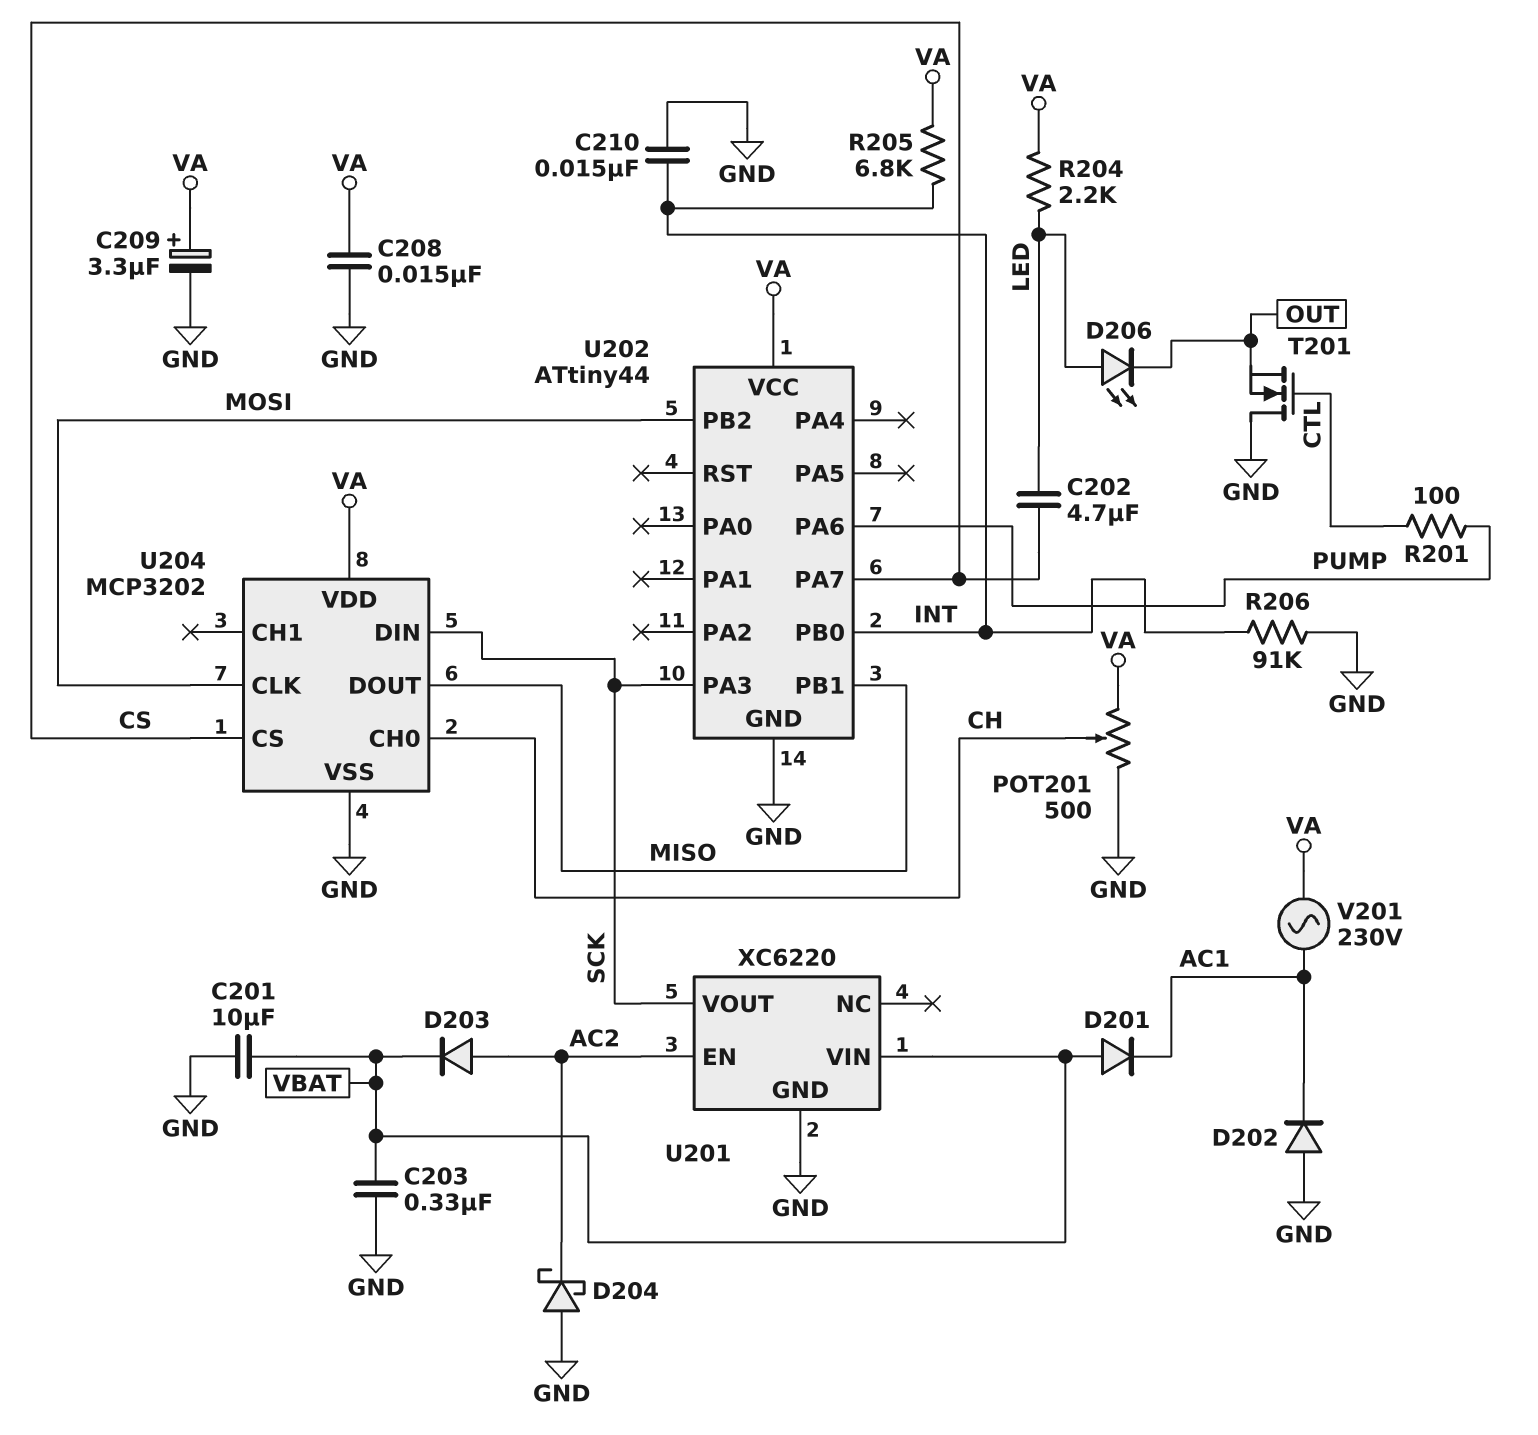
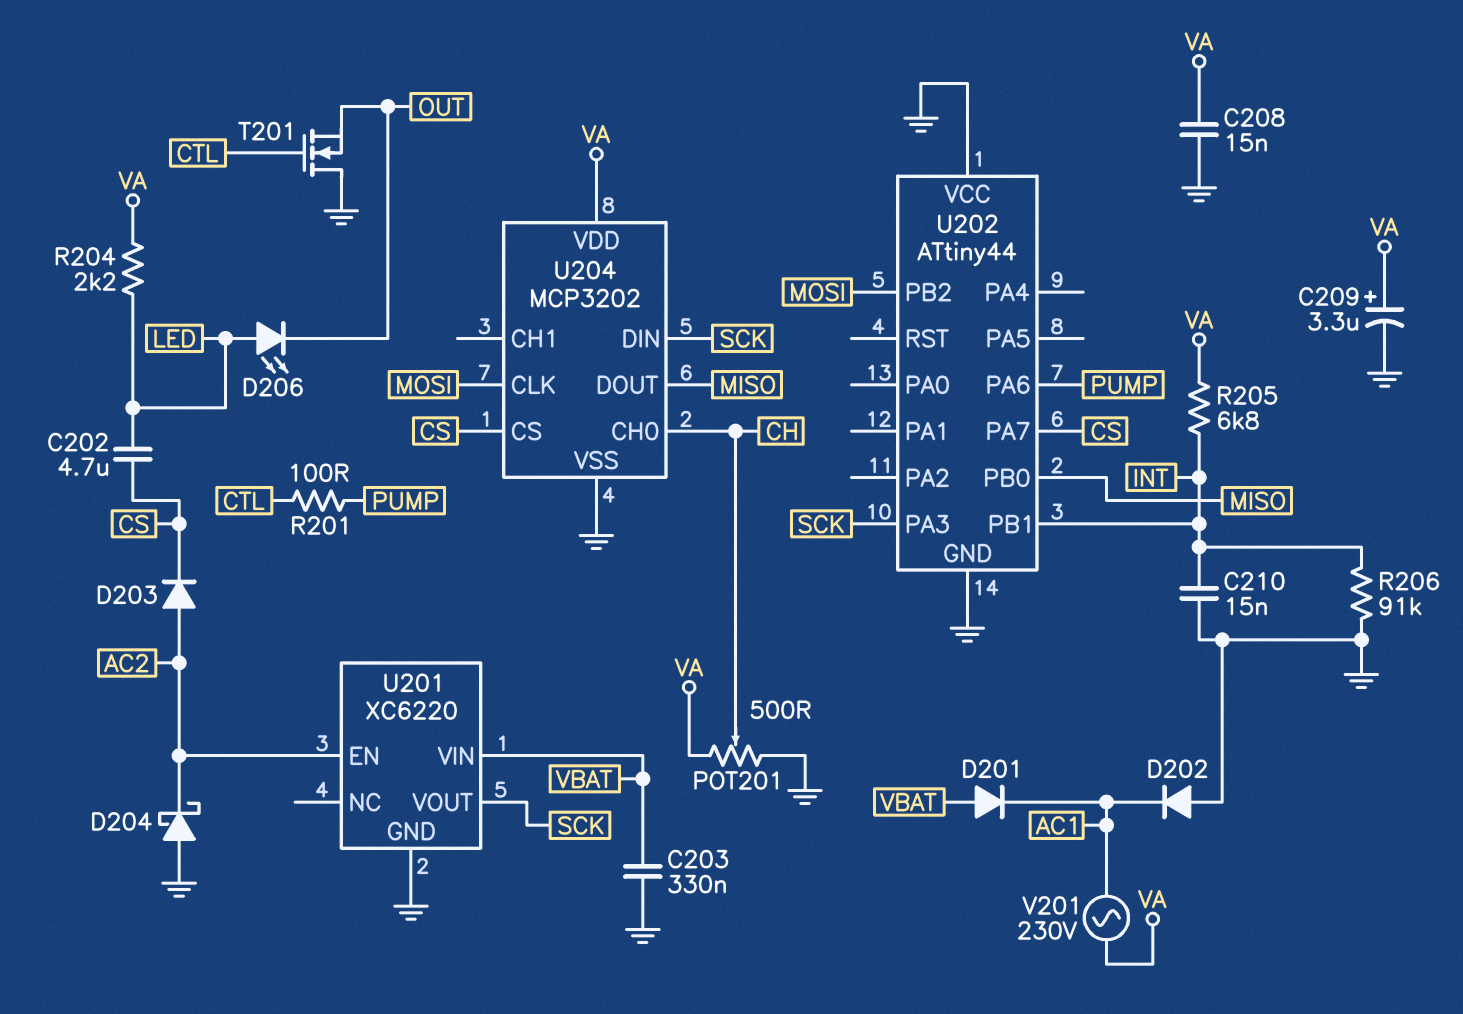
C201: 10uF (GND, VBAT) -> none
D203: diode (A AC2, K VBAT) -> diode (A AC2, K CS)
U202 pin PB0: INT -> MISO
U202 pin PB1: MISO -> INT
U202 pin VCC: VA -> GND

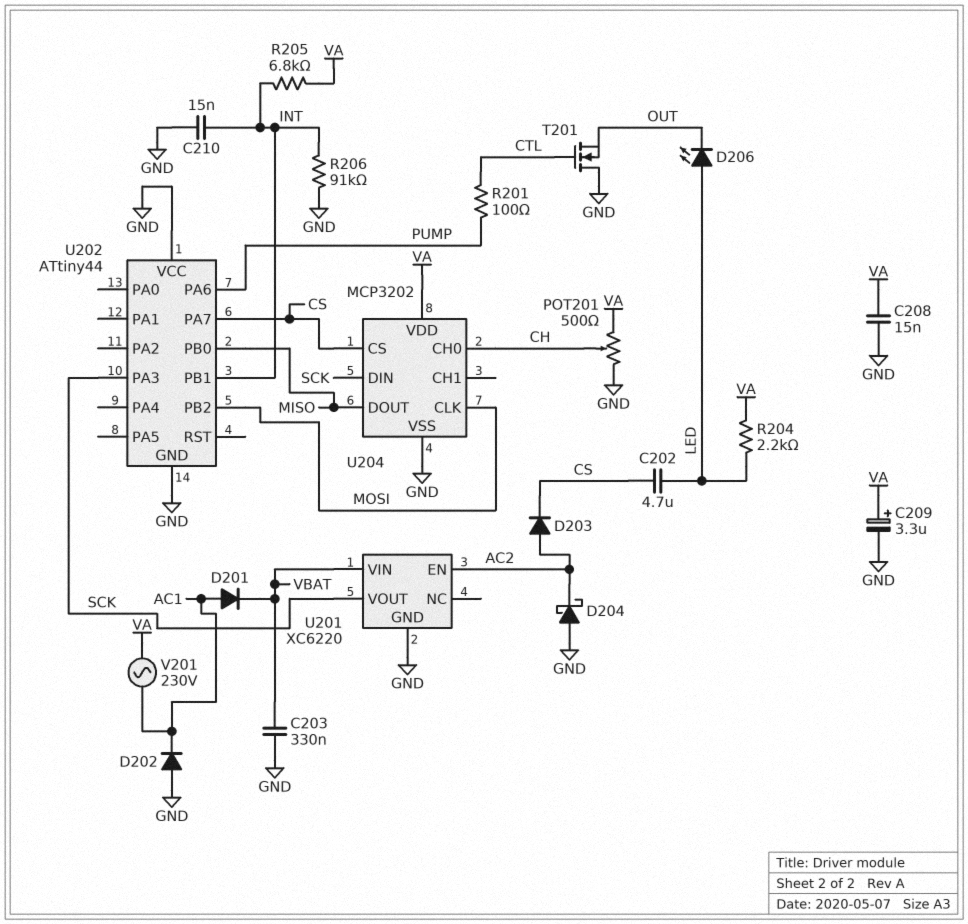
D201: diode (A VBAT, K AC1) -> diode (A AC1, K VBAT)

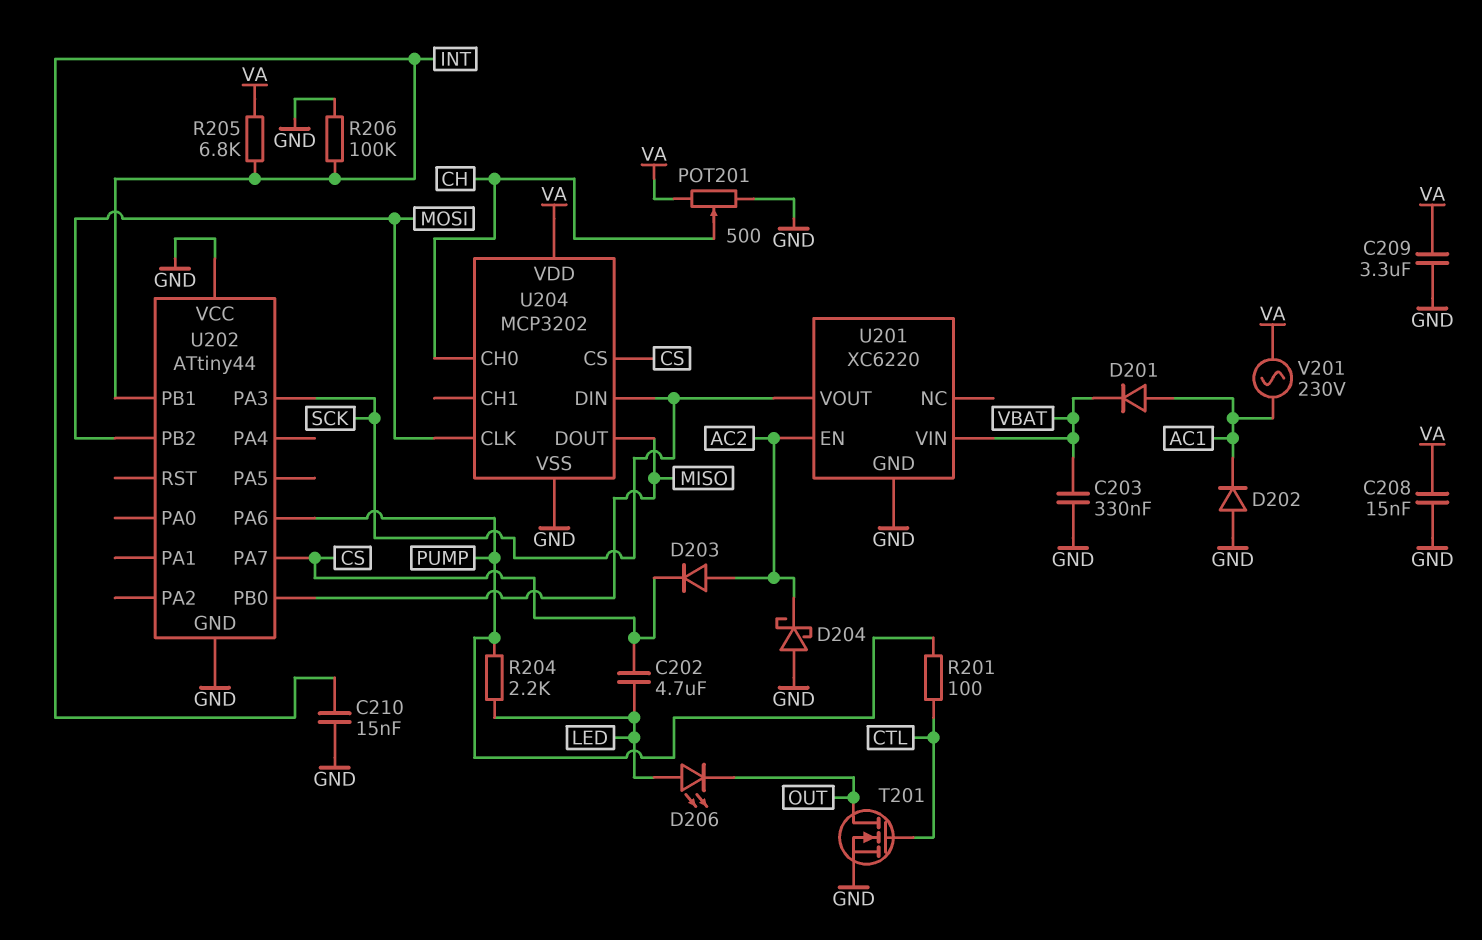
C209: 3.3uF (plus VA, minus GND) -> 3.3uF (GND, VA)
R204: 2.2k (LED, VA) -> 2.2k (LED, PUMP)
R206: 91k (GND, INT) -> 100k (GND, INT)
T201: NMOS (G CTL, D GND, S OUT) -> NMOS (G CTL, D OUT, S GND)

